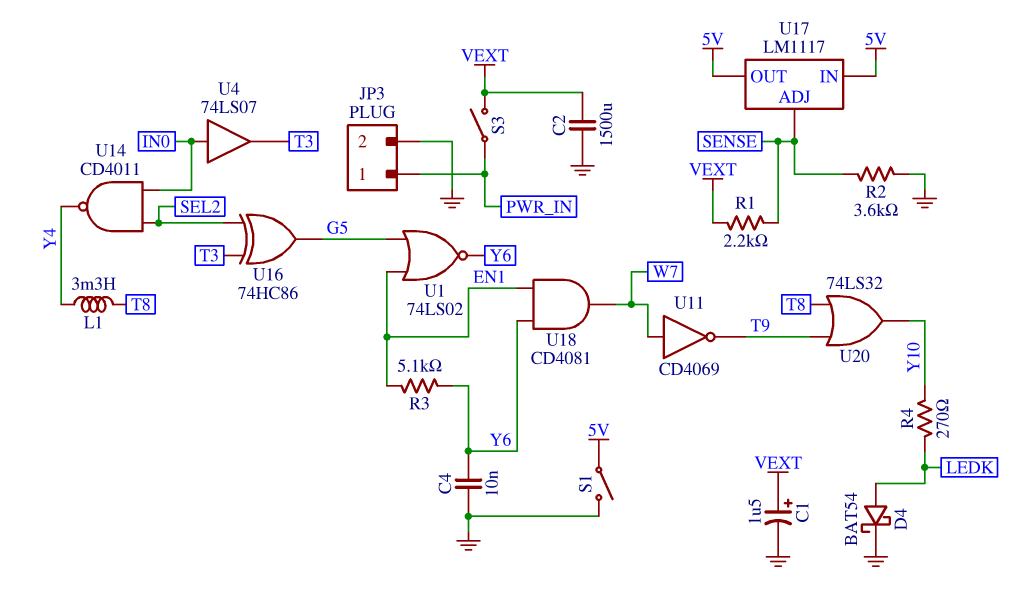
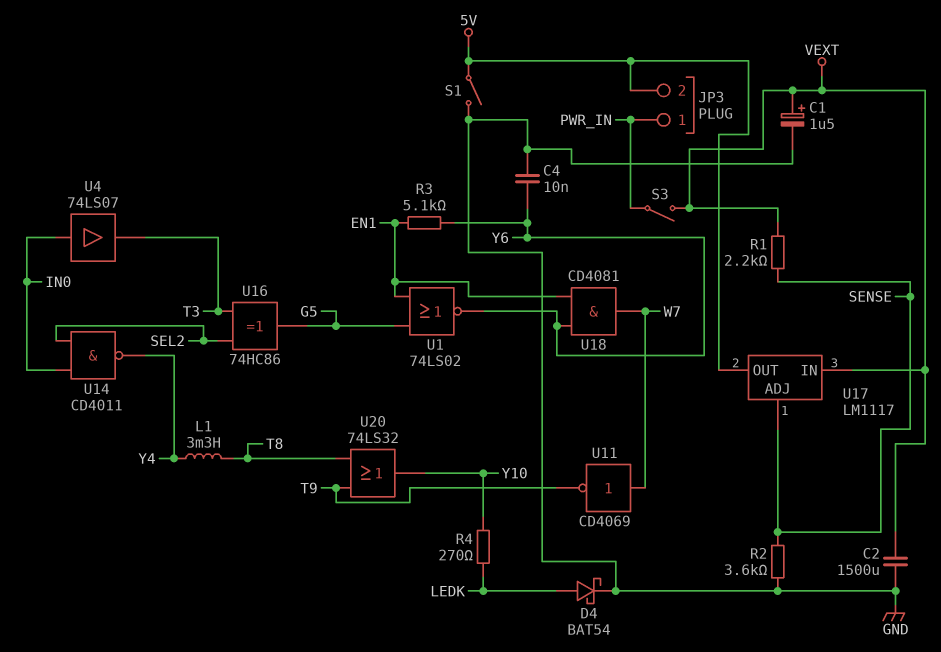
JP3 pin 2: GND -> 5V
U17 pin IN: 5V -> VEXT

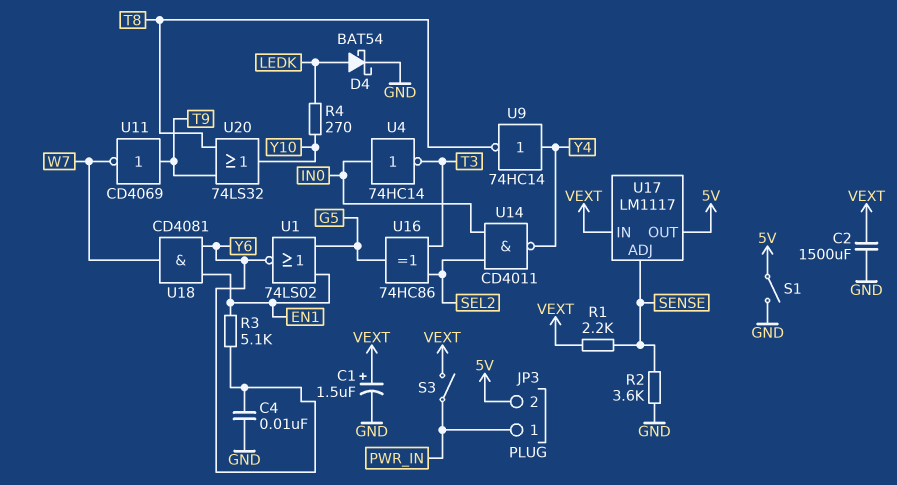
L1: 3.3mH (T8, Y4) -> none
U4: buffer 74LS07 (in IN0, out T3) -> NOT 74HC14 (in IN0, out T3)
U9: none -> NOT 74HC14 (in Y4, out T8)
U11: NOT CD4069 (in W7, out T9) -> NOT CD4069 (in T9, out W7)

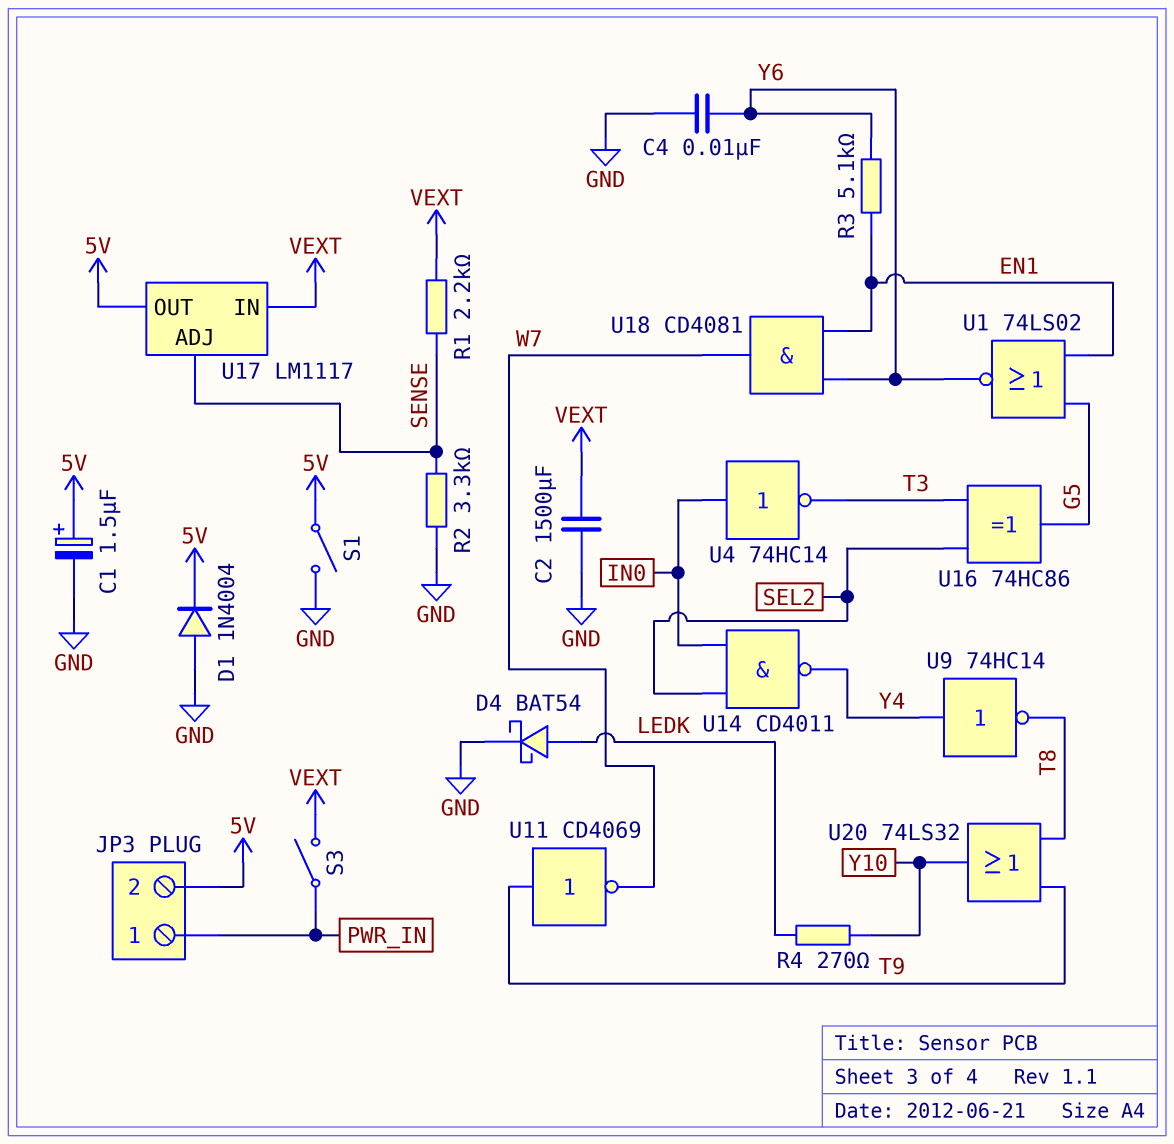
C1: 1.5uF (plus VEXT, minus GND) -> 1.5uF (plus 5V, minus GND)
D1: none -> diode 1N4004 (A GND, K 5V)
R2: 3.6k (GND, SENSE) -> 3.3k (GND, SENSE)

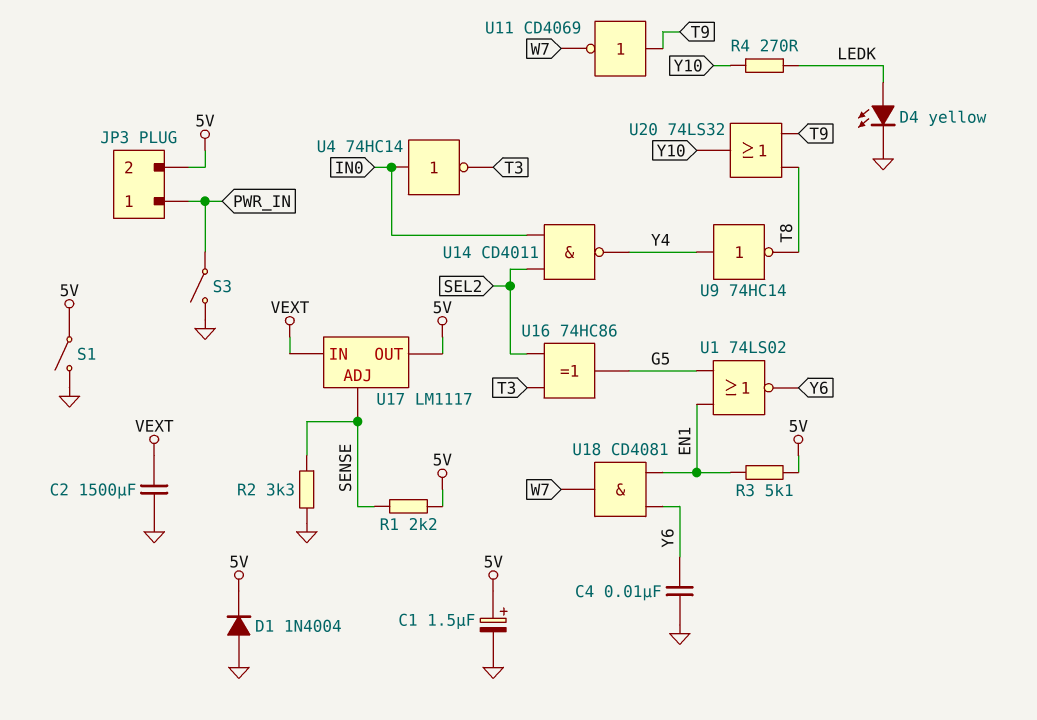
D4: schottky BAT54 (A LEDK, K GND) -> LED yellow (A LEDK, K GND)
R1: 2.2k (SENSE, VEXT) -> 2.2k (5V, SENSE)
R3: 5.1k (EN1, Y6) -> 5.1k (5V, EN1)
S3: switch (PWR_IN, VEXT) -> switch (GND, PWR_IN)

